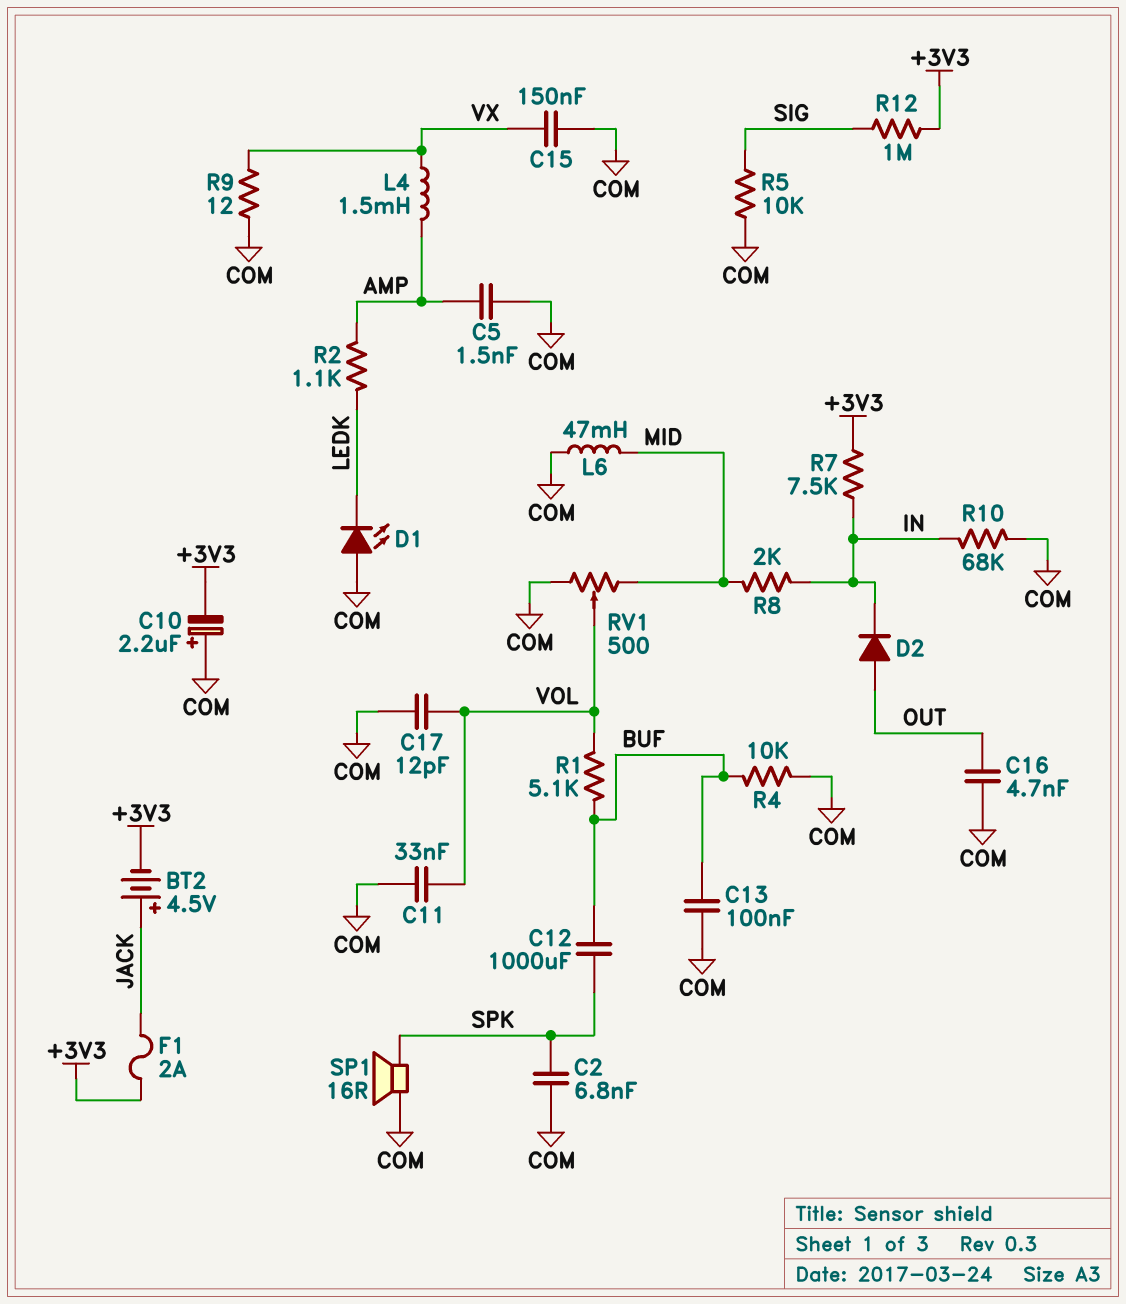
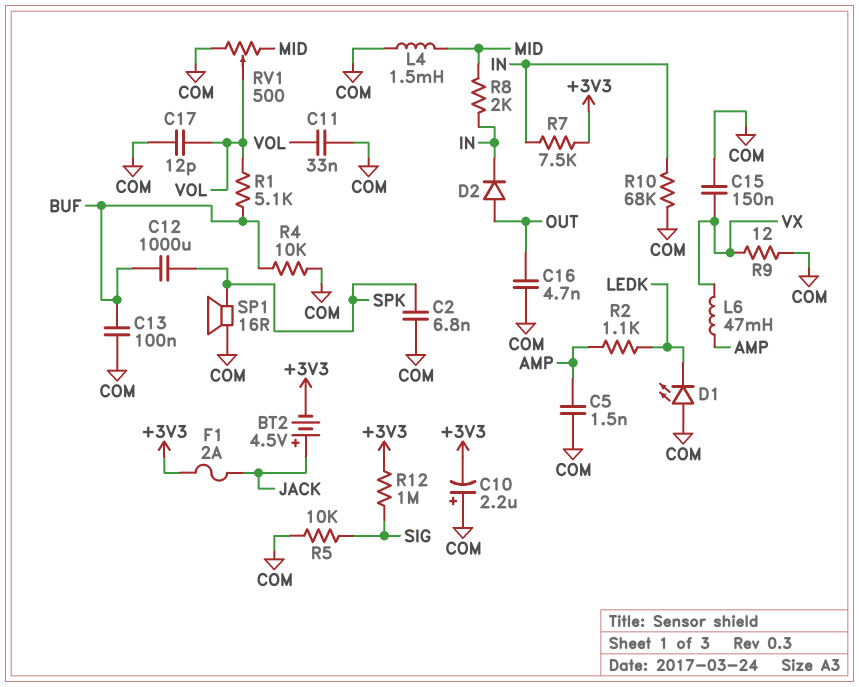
L4: 1.5mH (AMP, VX) -> 1.5mH (COM, MID)
L6: 47mH (COM, MID) -> 47mH (AMP, VX)

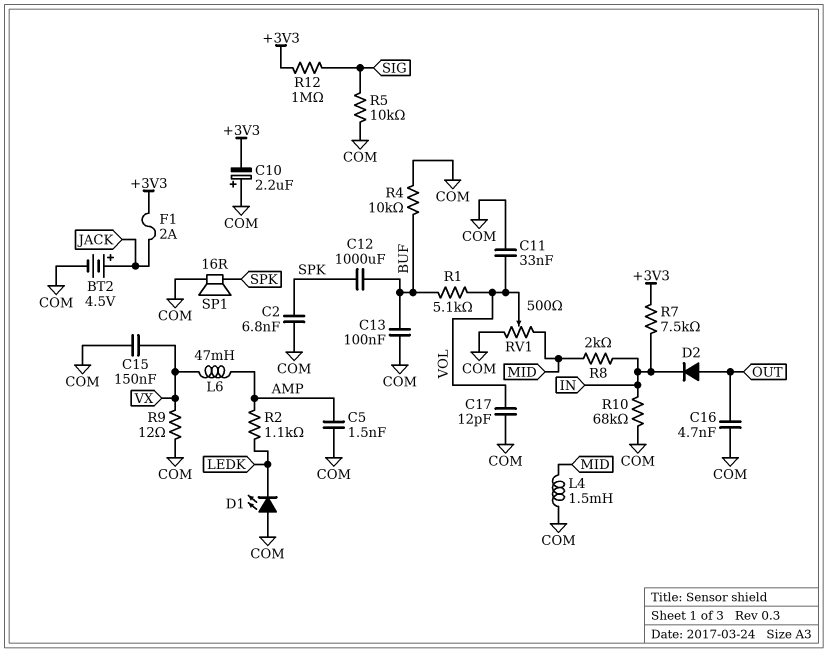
BT2: 4.5V (plus JACK, minus +3V3) -> 4.5V (plus JACK, minus COM)

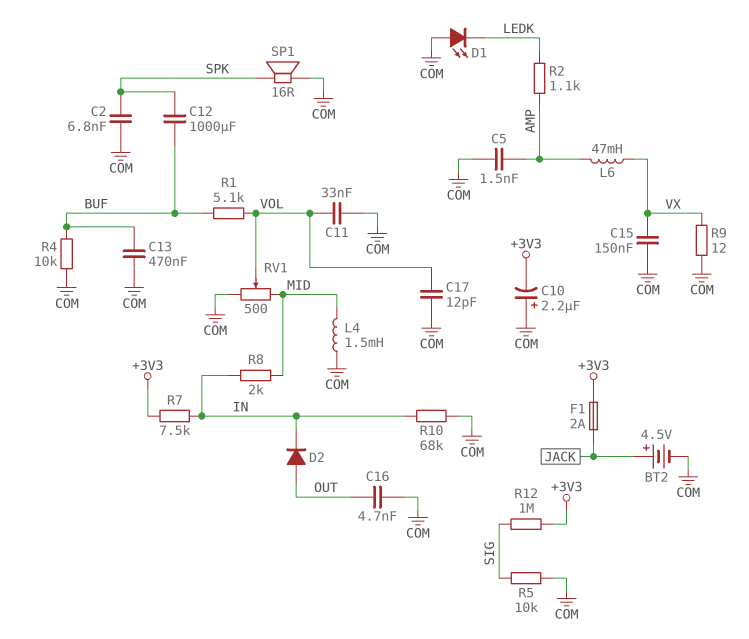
C13: 100nF (BUF, COM) -> 470nF (BUF, COM)

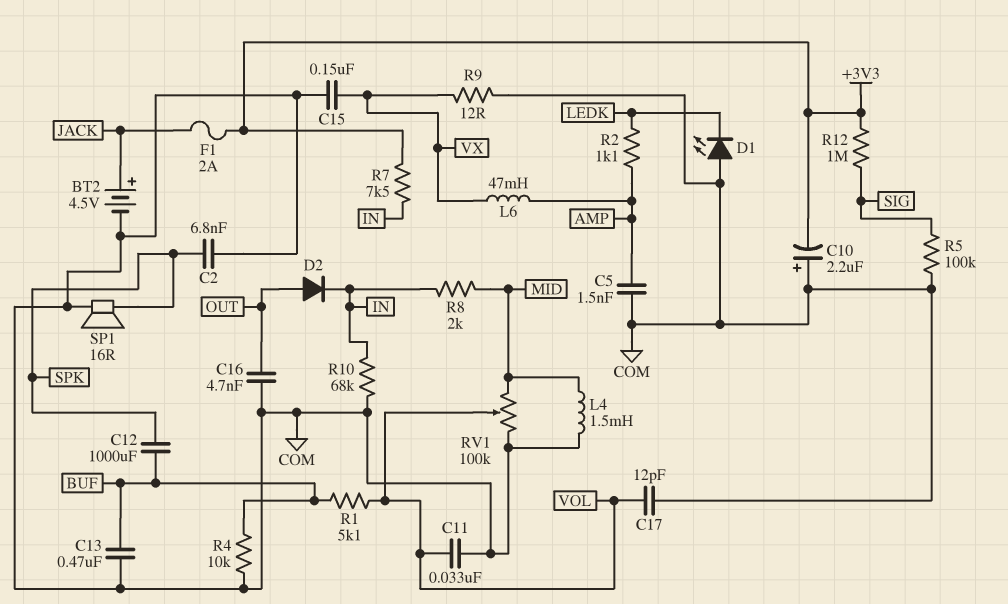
R5: 10k (COM, SIG) -> 100k (COM, SIG)
RV1: 500 (COM, MID, wiper VOL) -> 100k (COM, MID, wiper VOL)

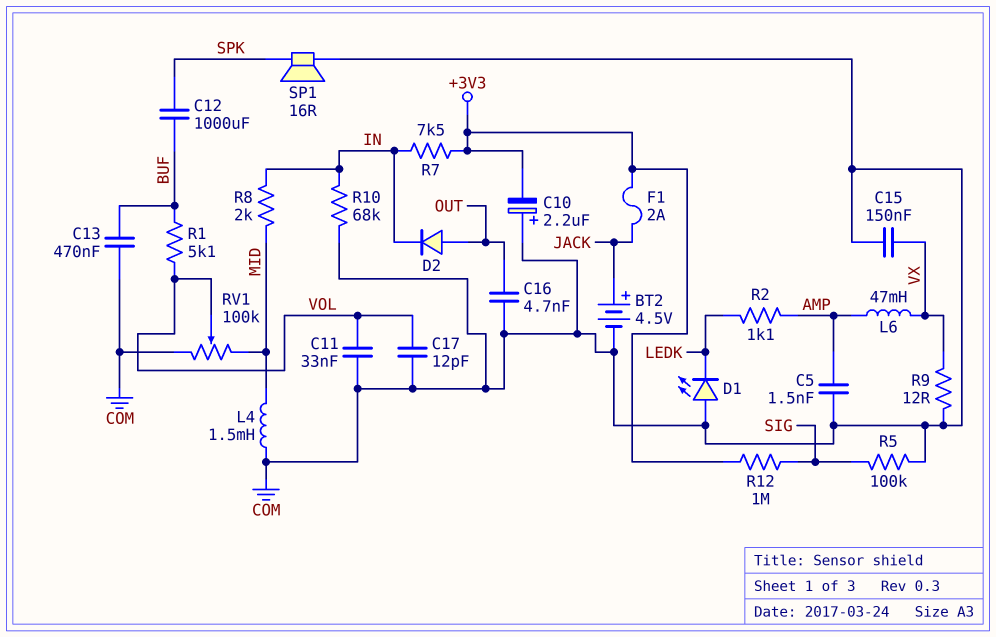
C2: 6.8nF (COM, SPK) -> none
R4: 10k (BUF, COM) -> none

